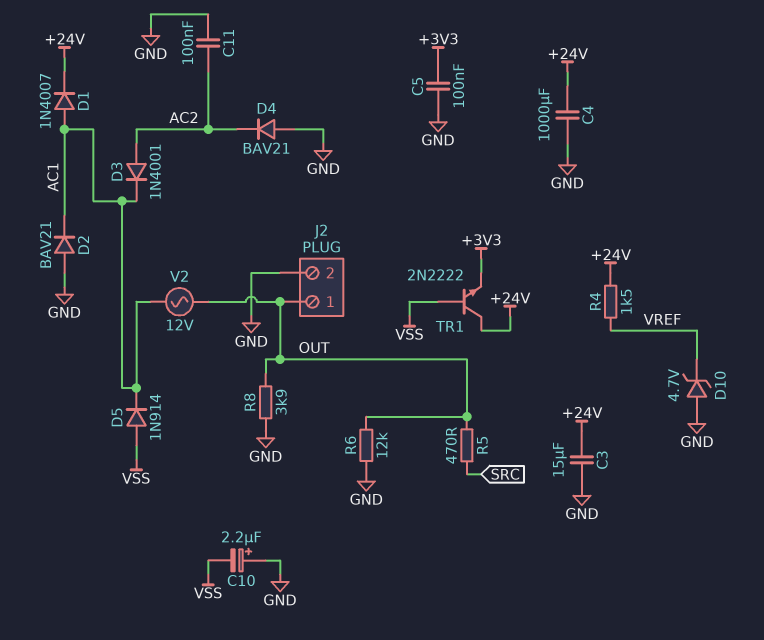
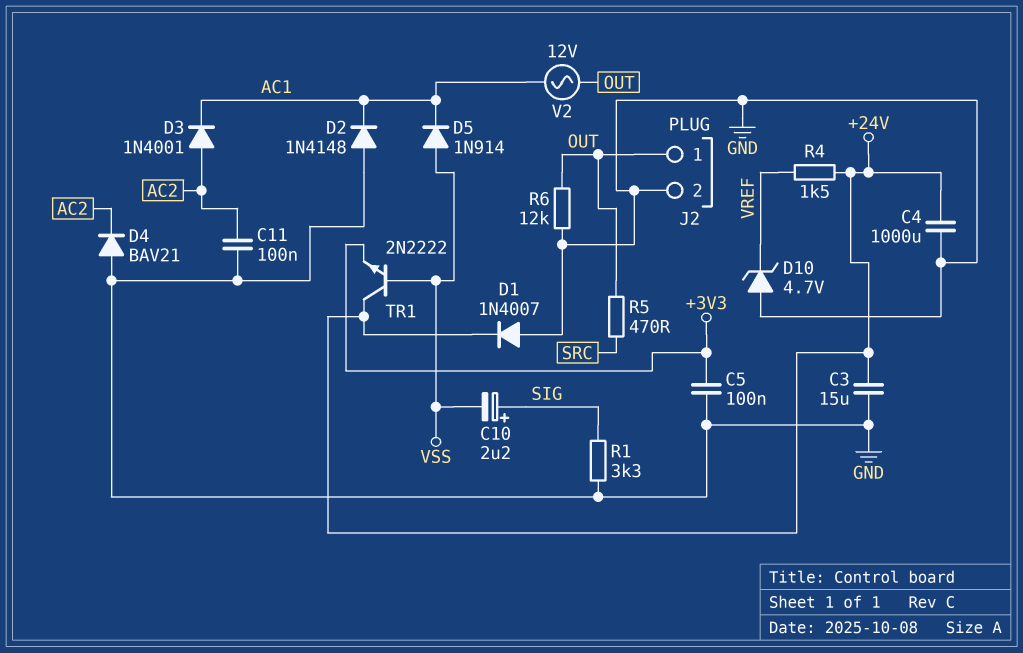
C10: 2.2uF (plus GND, minus VSS) -> 2.2uF (plus SIG, minus VSS)
D1: diode 1N4007 (A AC1, K +24V) -> diode 1N4007 (A GND, K +24V)
D2: diode BAV21 (A GND, K AC1) -> diode 1N4148 (A GND, K AC1)
R1: none -> 3.3k (GND, SIG)
R8: 3.9k (GND, OUT) -> none

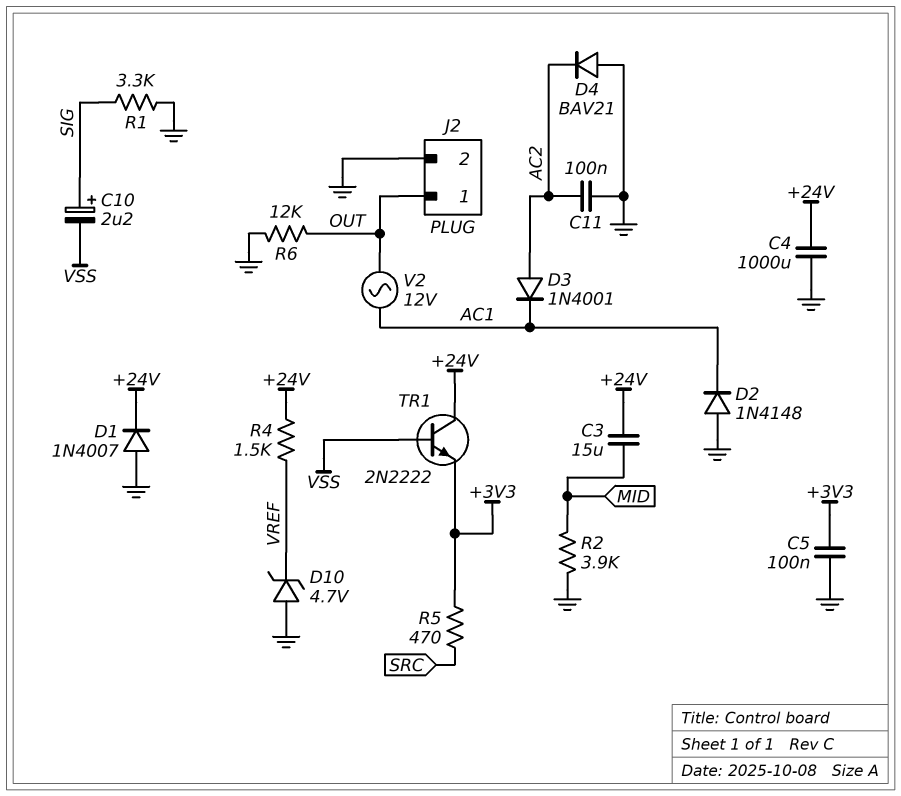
C3: 15uF (+24V, GND) -> 15uF (+24V, MID)
D5: diode 1N914 (A VSS, K AC1) -> none
R2: none -> 3.9k (GND, MID)
R5: 470 (OUT, SRC) -> 470 (+3V3, SRC)

